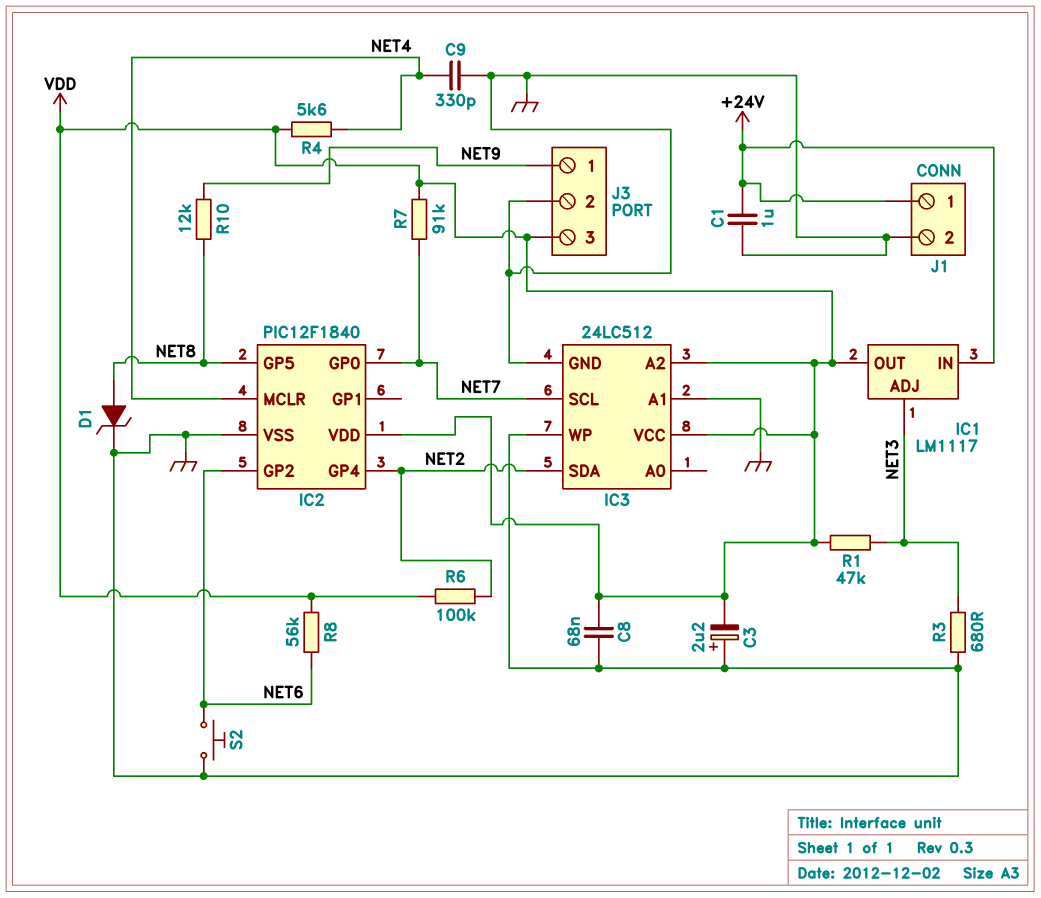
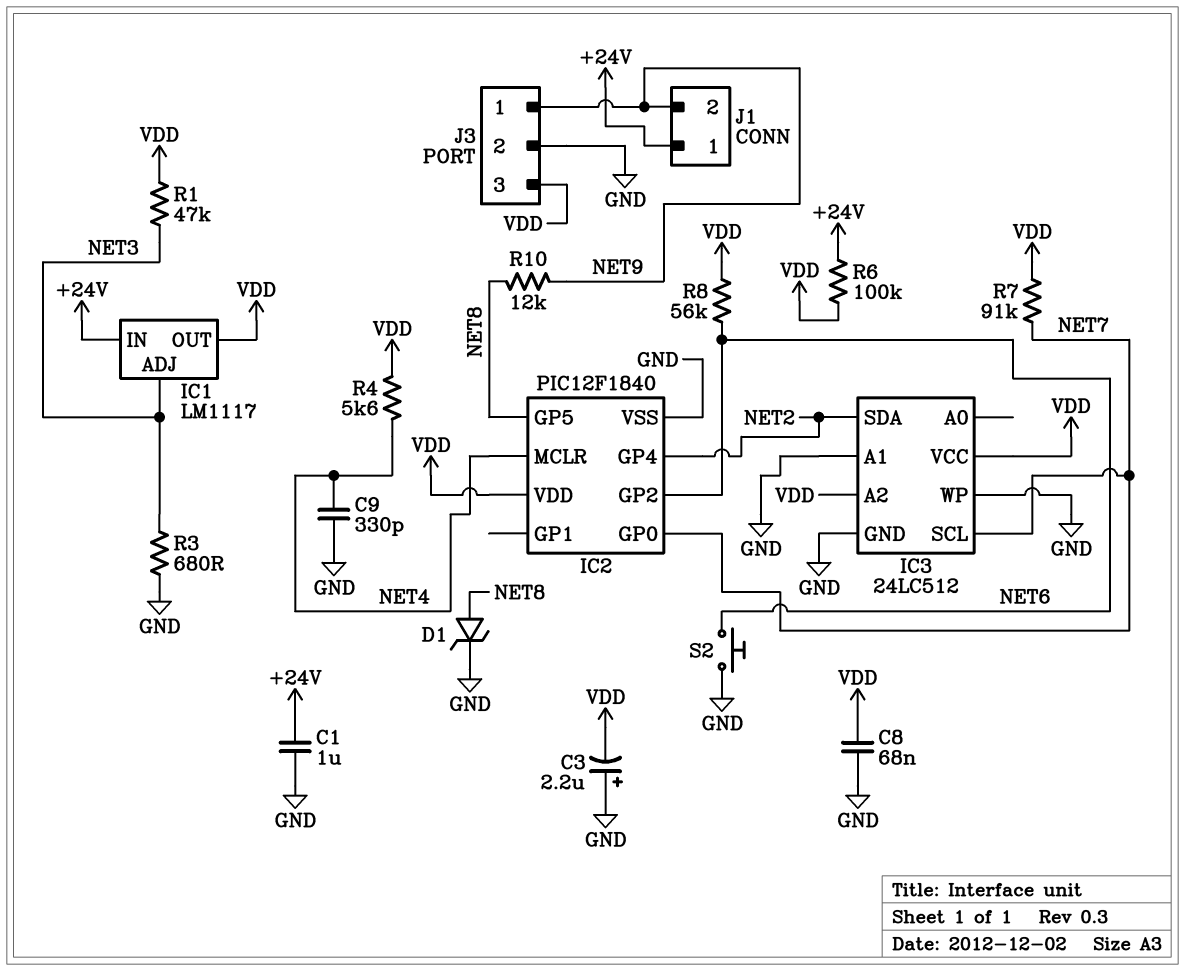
J1 pin 2: GND -> NET9
R6: 100k (NET2, VDD) -> 100k (+24V, VDD)

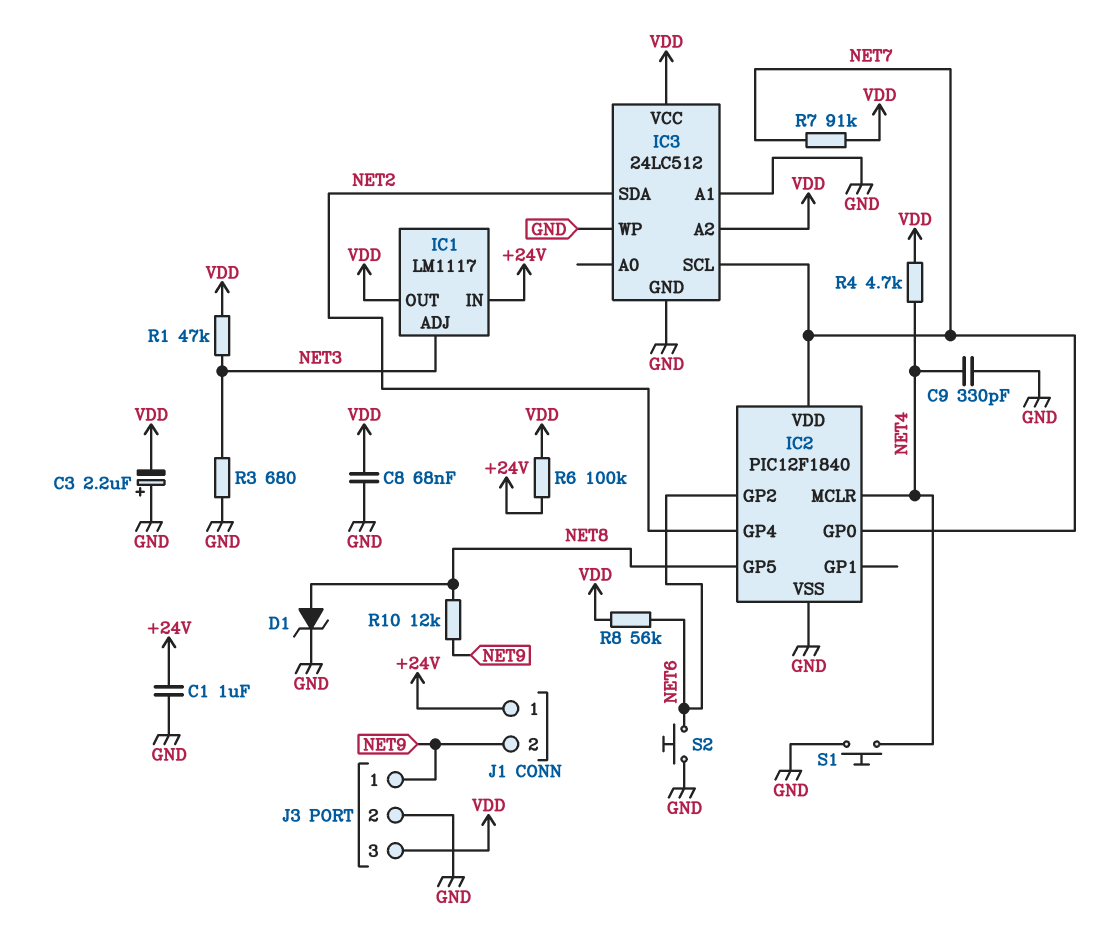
IC2 pin VDD: VDD -> NET7
R4: 5.6k (NET4, VDD) -> 4.7k (NET4, VDD)
S1: none -> button (GND, NET4)

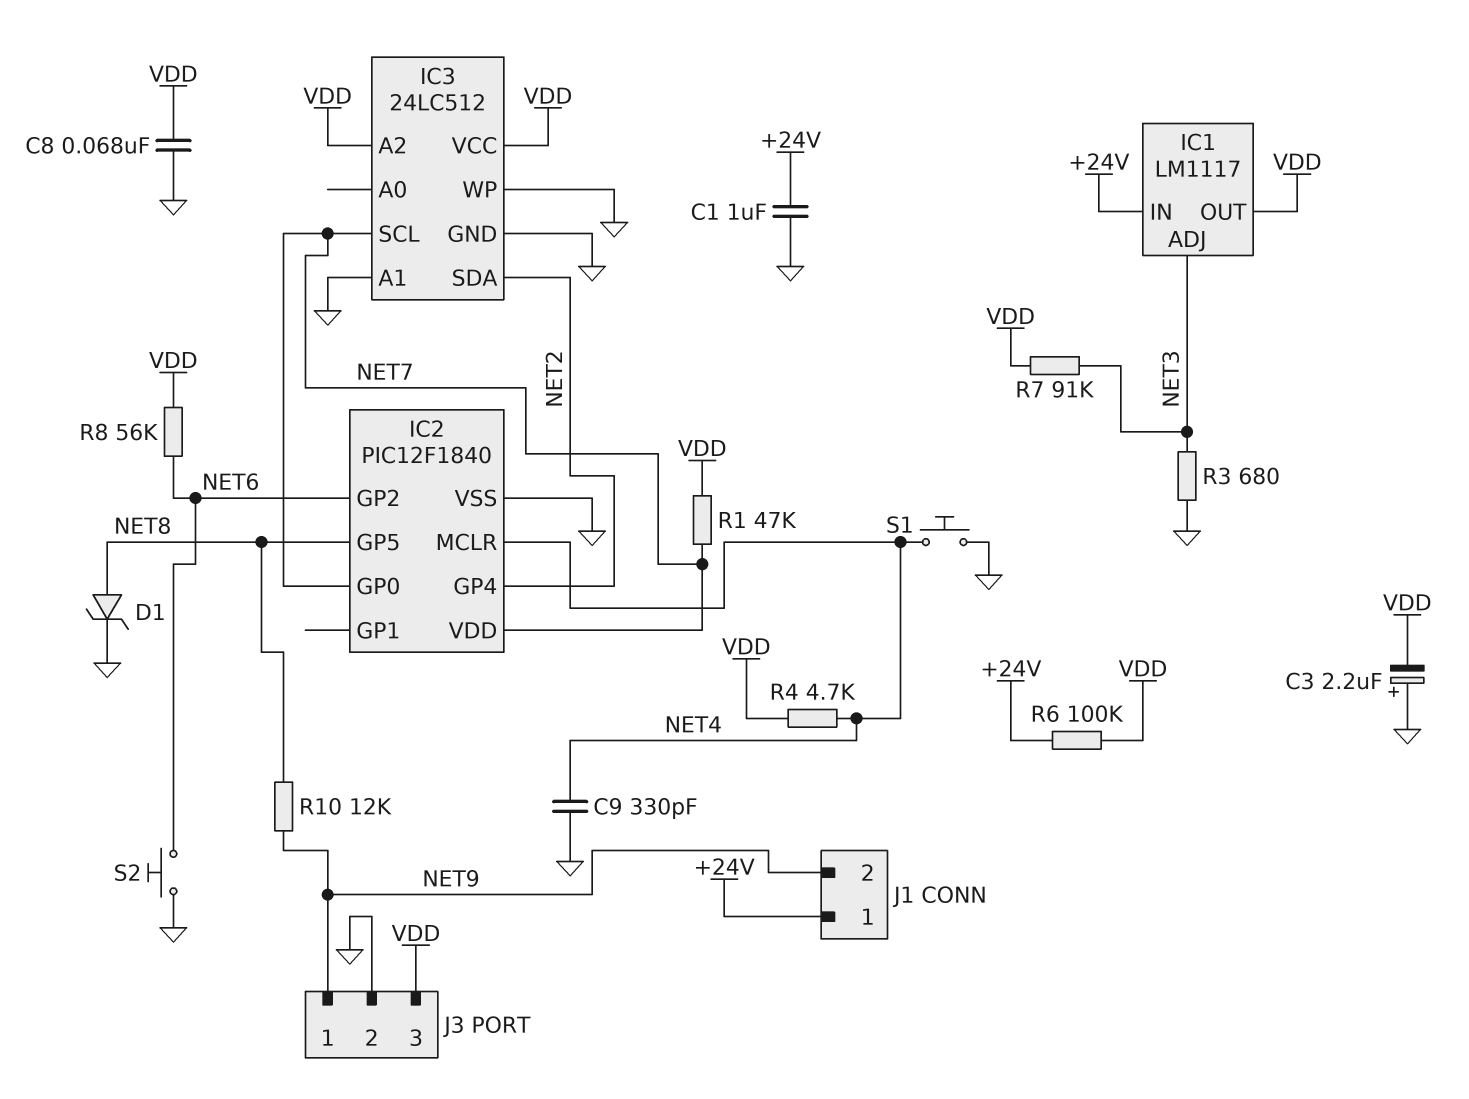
R1: 47k (NET3, VDD) -> 47k (NET7, VDD)
R7: 91k (NET7, VDD) -> 91k (NET3, VDD)

